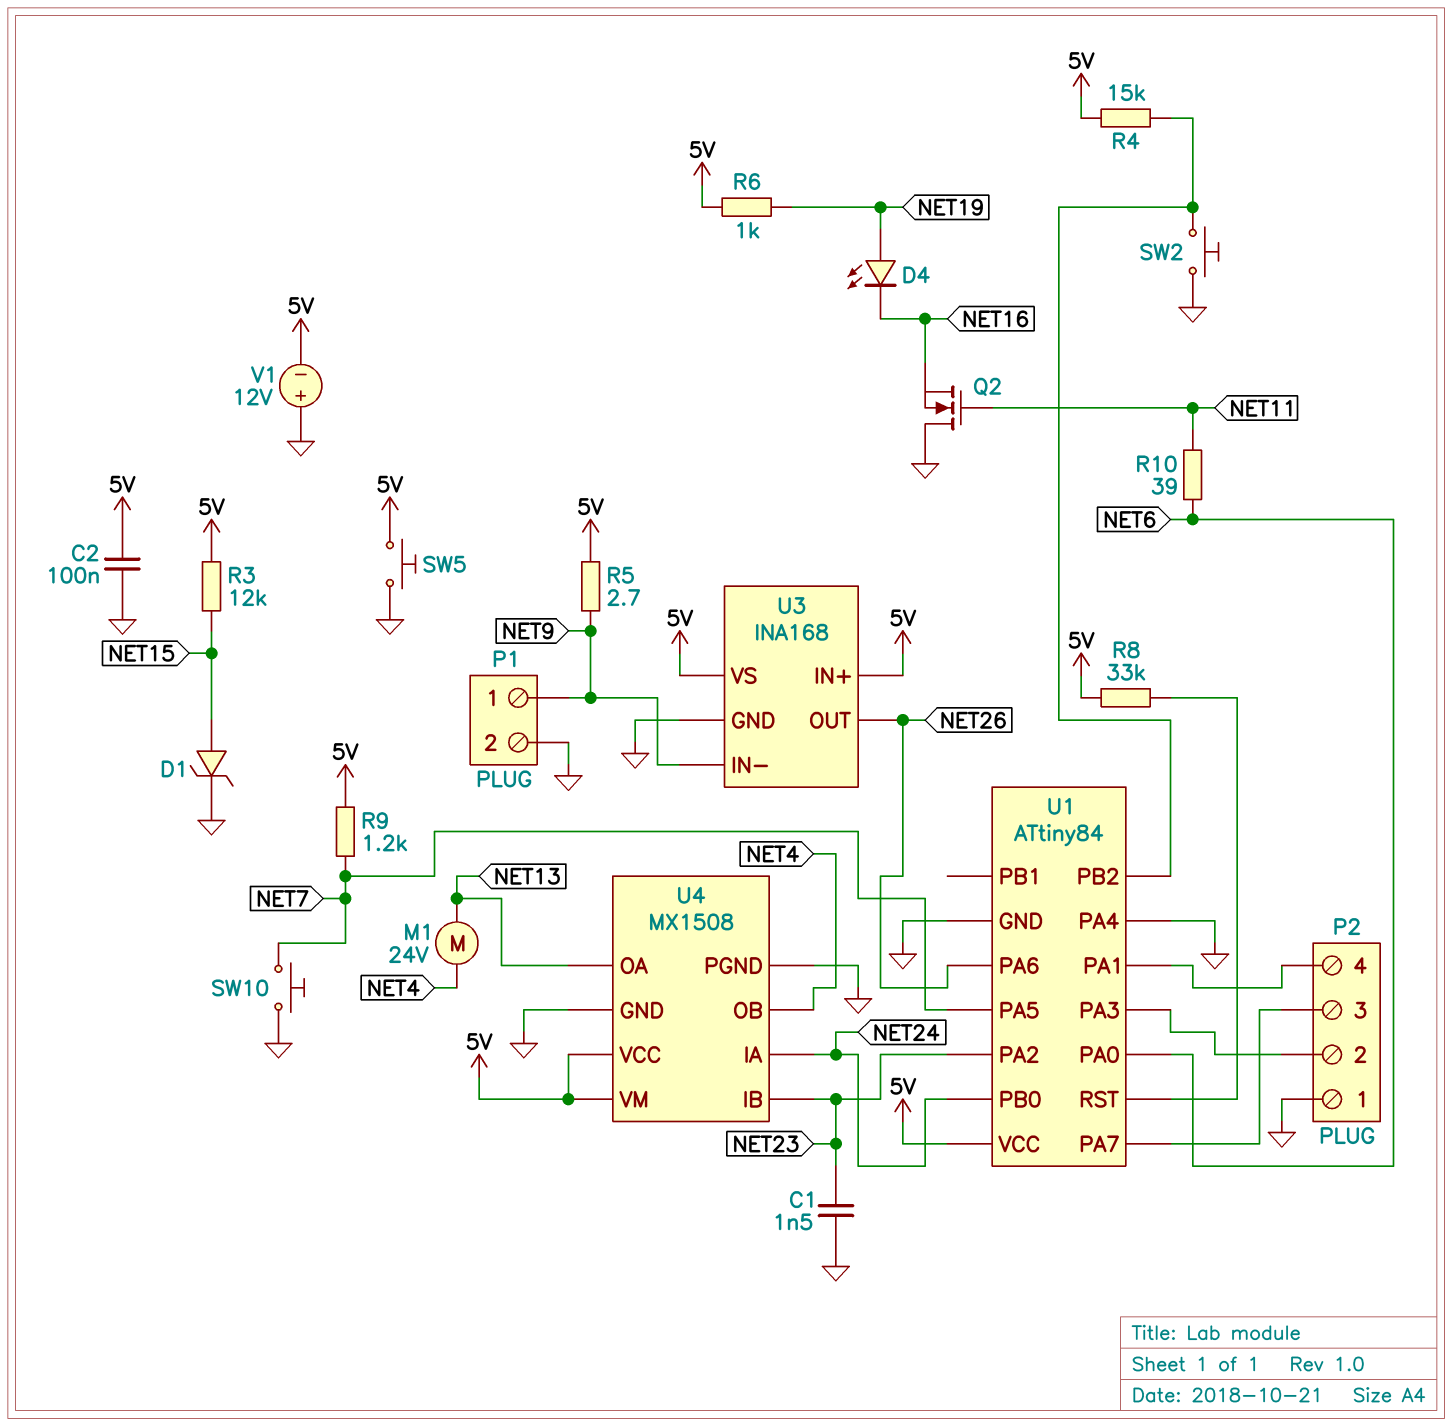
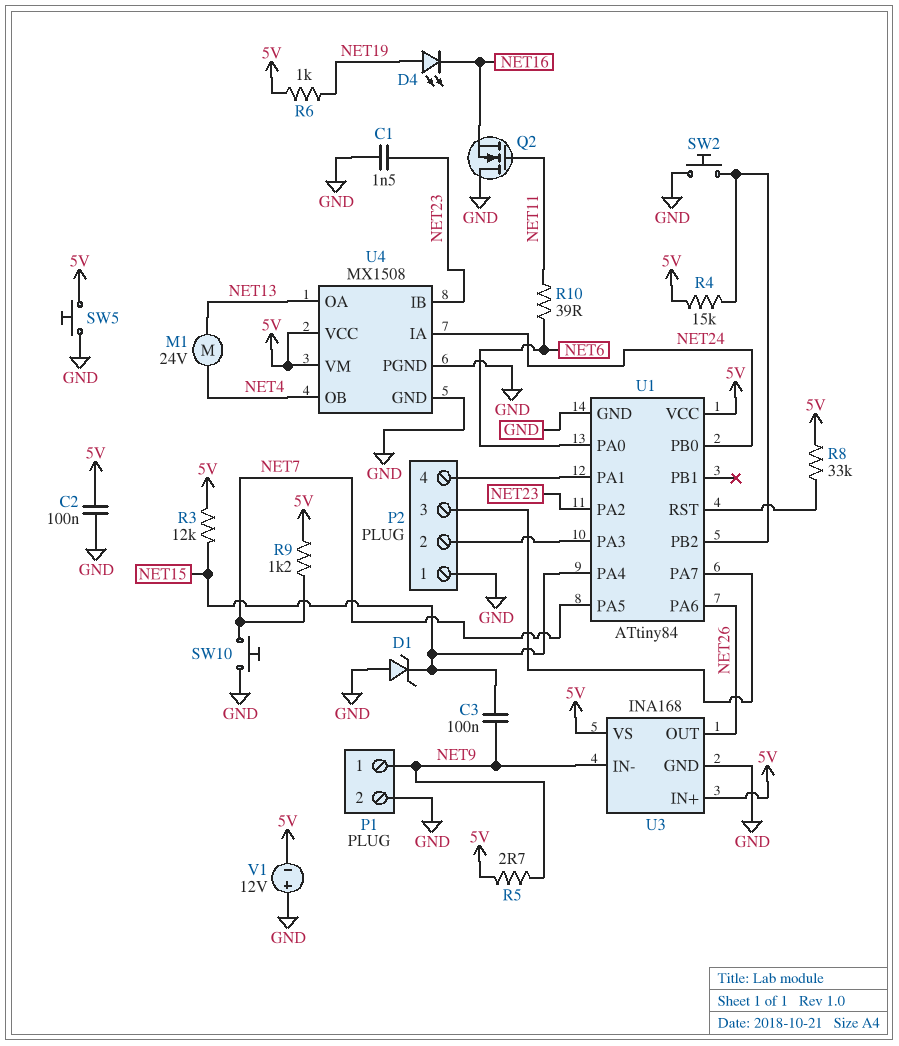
C3: none -> 100nF (NET9, NET15)
D1: zener (A NET15, K GND) -> zener (A GND, K NET15)
U1 pin PA4: GND -> NET15

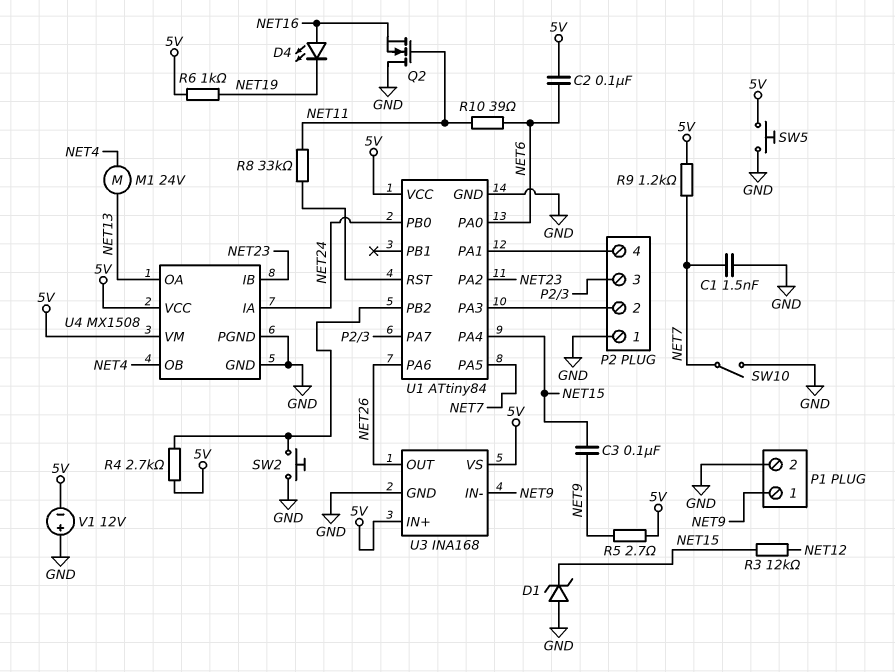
C1: 1.5nF (GND, NET23) -> 1.5nF (GND, NET7)
C2: 100nF (5V, GND) -> 100nF (5V, NET6)
D4: LED (A NET19, K NET16) -> LED (A NET16, K NET19)
R3: 12k (5V, NET15) -> 12k (NET12, NET15)
R4: 15k (5V, U1/PB2) -> 2.7k (5V, U1/PB2)
R8: 33k (5V, U1/RST) -> 33k (NET11, U1/RST)
SW10: button (GND, NET7) -> switch (GND, NET7)

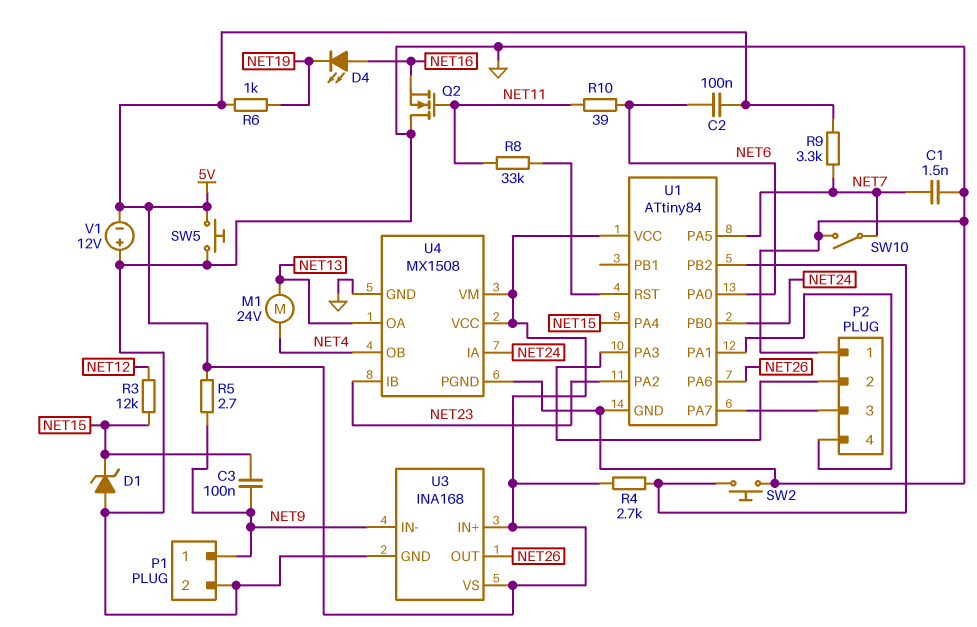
R9: 1.2k (5V, NET7) -> 3.3k (5V, NET7)

